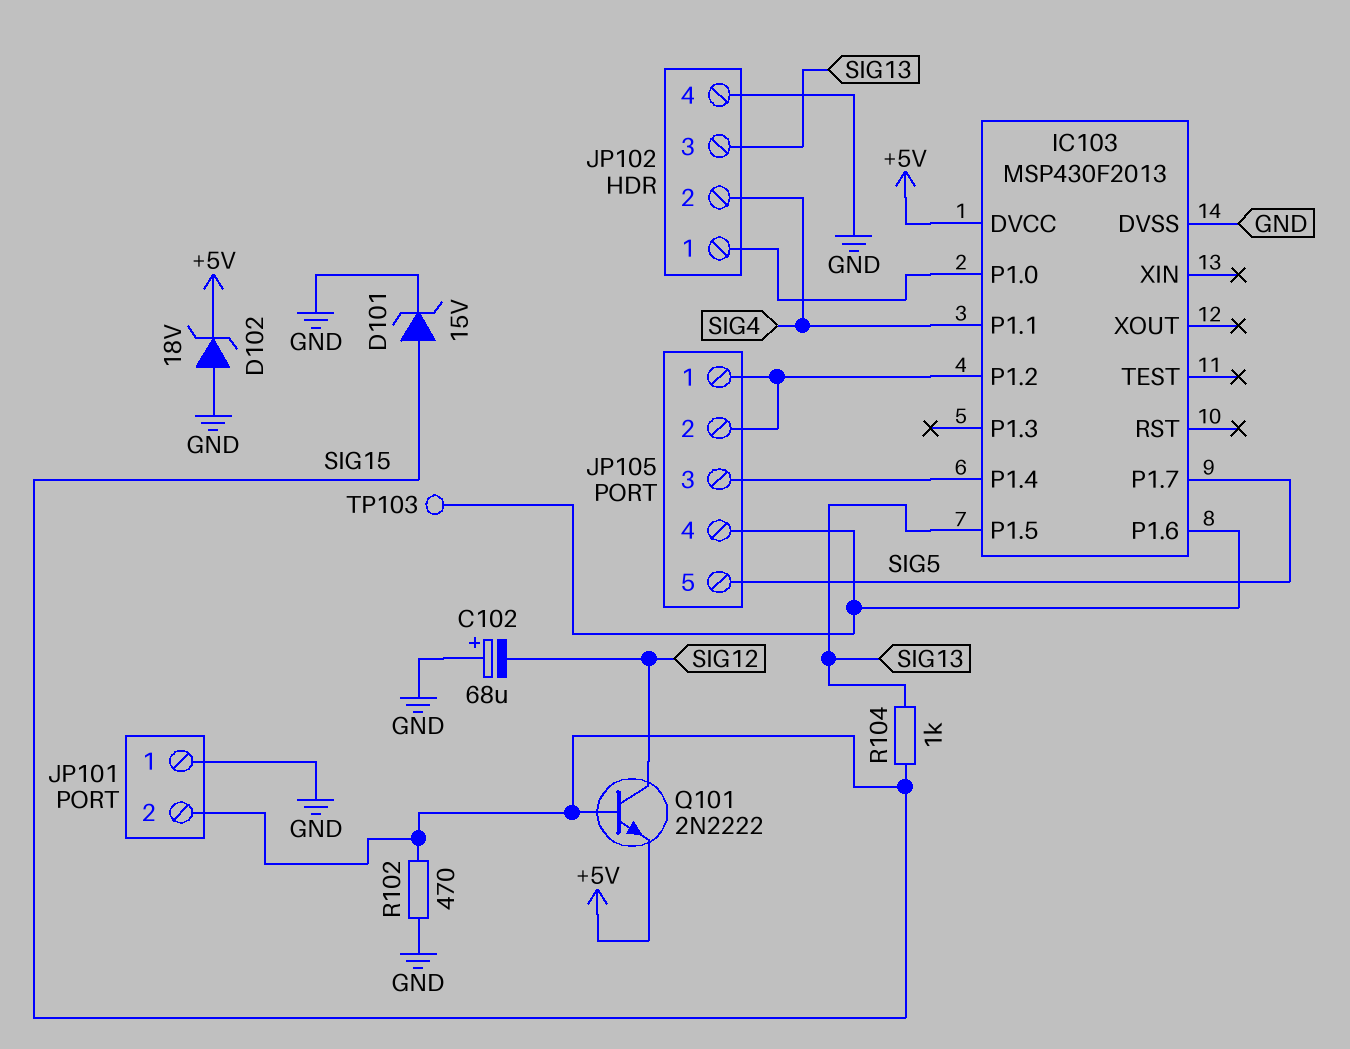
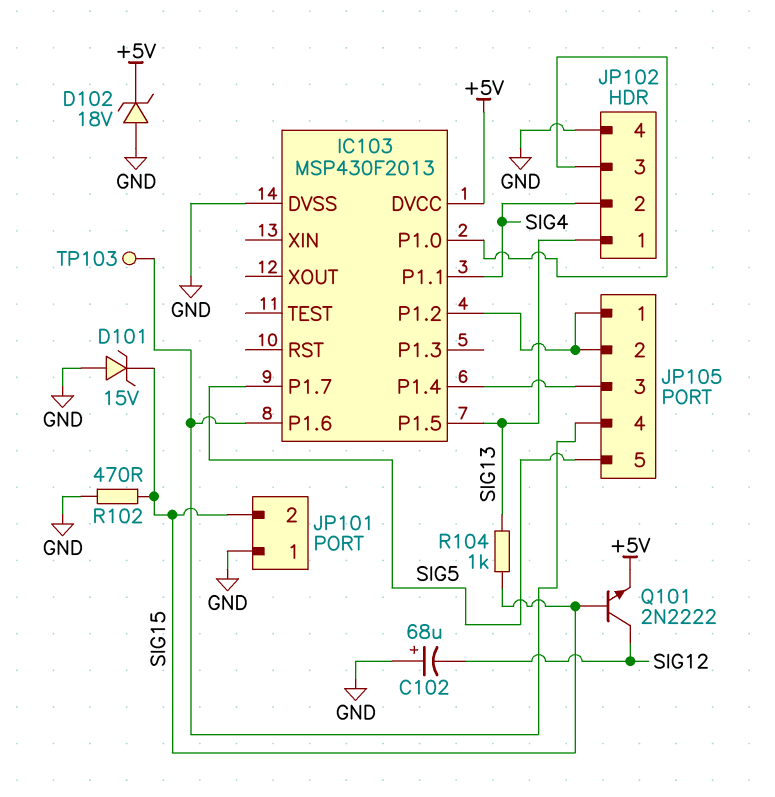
D101: zener 15V (A SIG15, K GND) -> zener 15V (A GND, K SIG15)
JP102 pin 1: IC103/P1.0 -> SIG13
JP102 pin 3: SIG13 -> IC103/P1.0

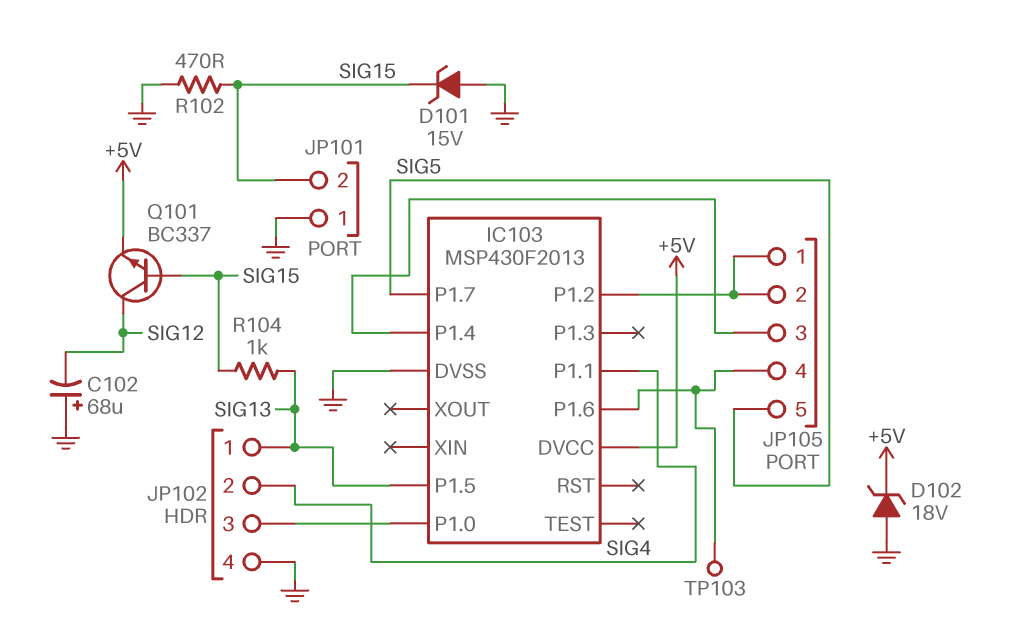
Q101: NPN 2N2222 (B SIG15, C SIG12, E +5V) -> NPN BC337 (B SIG15, C SIG12, E +5V)

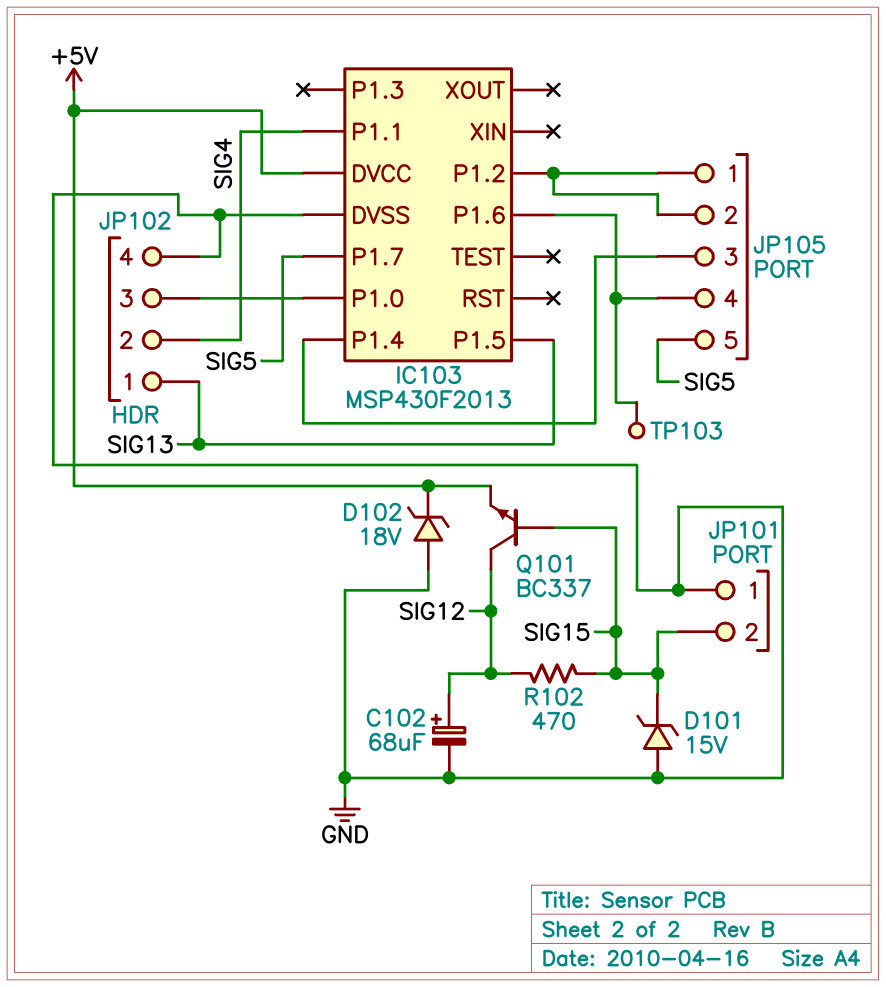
C102: 68uF (plus GND, minus SIG12) -> 68uF (plus SIG12, minus GND)
R102: 470 (GND, SIG15) -> 470 (SIG12, SIG15)
R104: 1k (SIG13, SIG15) -> none

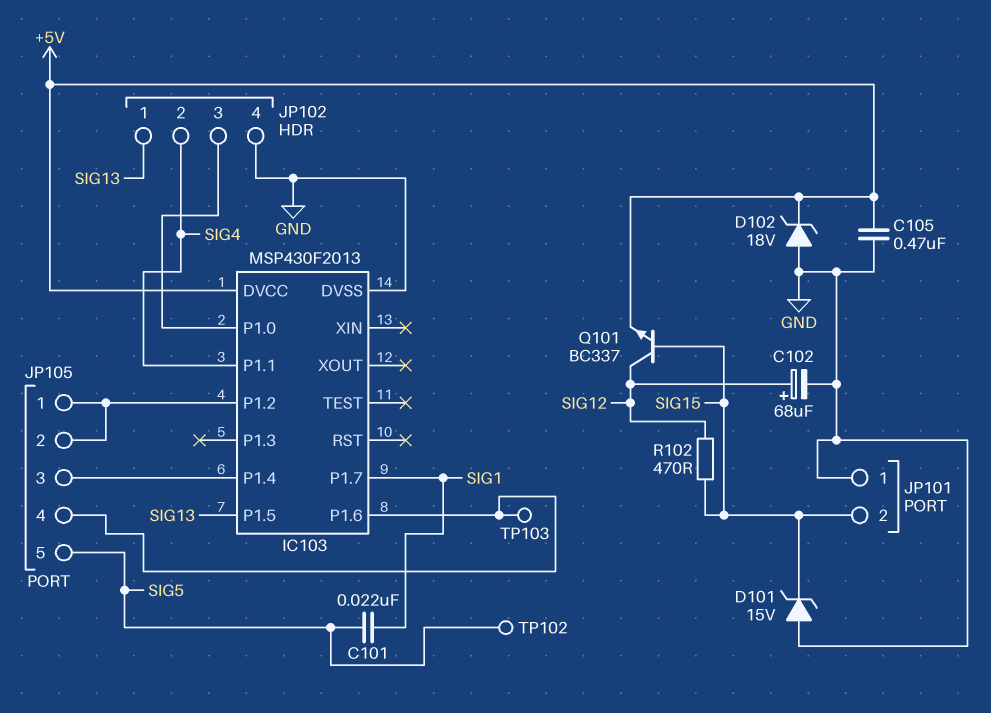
C101: none -> 22nF (SIG1, SIG5)
C105: none -> 470nF (+5V, GND)
IC103 pin P1.7: SIG5 -> SIG1
TP102: none -> test point (SIG5)

